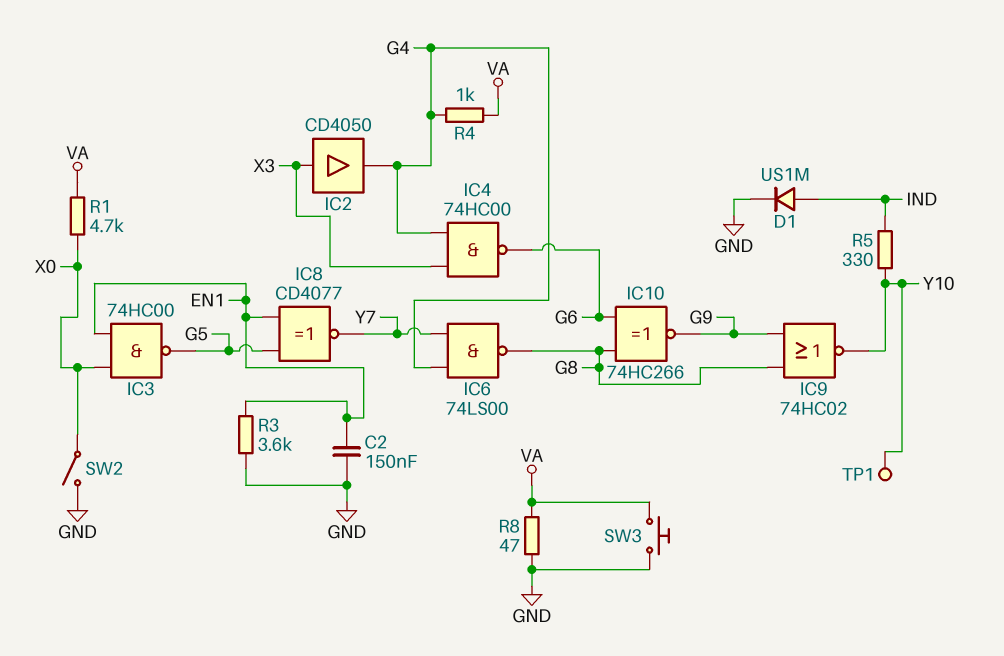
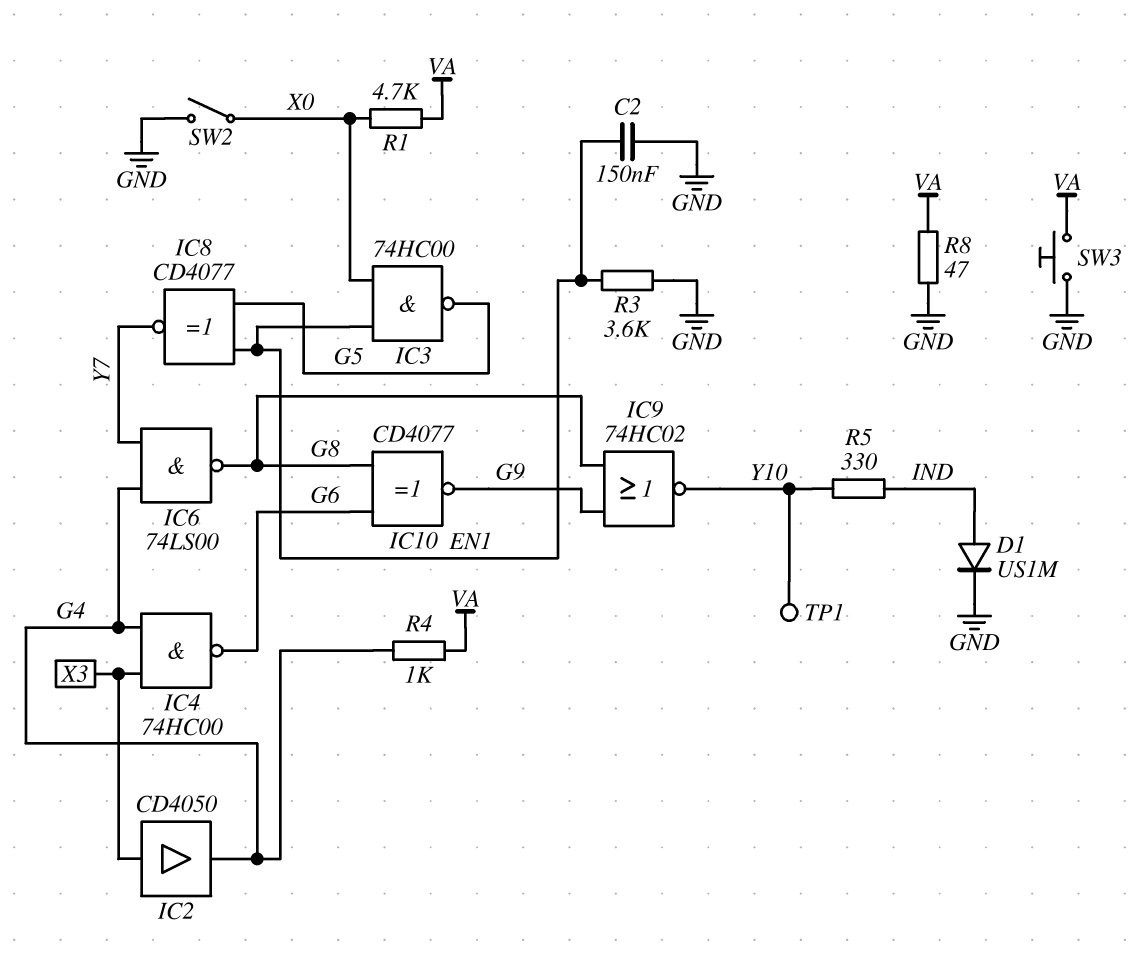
IC10: XNOR 74HC266 (in G6, in G8, out G9) -> XNOR CD4077 (in G6, in G8, out G9)

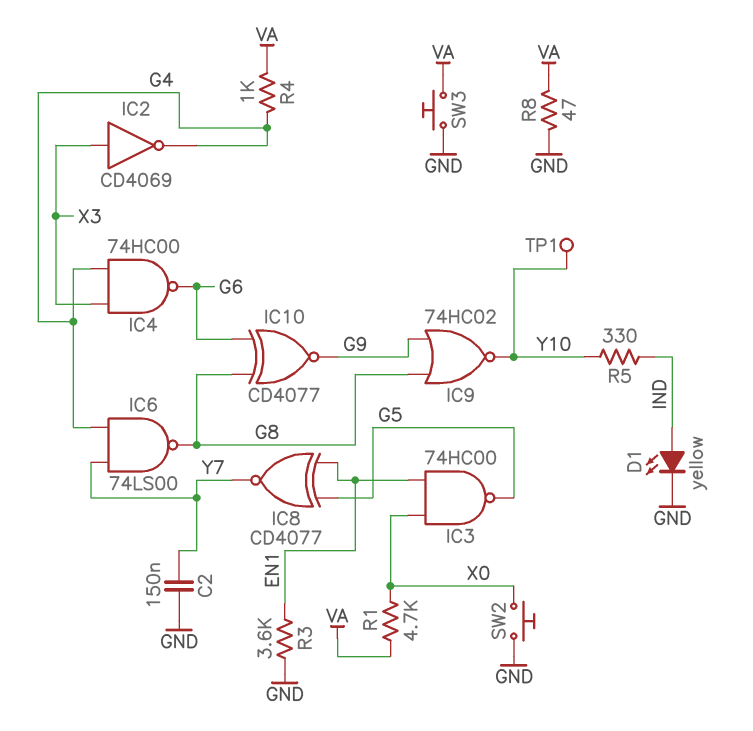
C2: 150nF (EN1, GND) -> 150nF (GND, Y7)
D1: diode US1M (A IND, K GND) -> LED yellow (A IND, K GND)
IC2: buffer CD4050 (in X3, out G4) -> NOT CD4069 (in X3, out G4)
SW2: switch (GND, X0) -> button (GND, X0)

